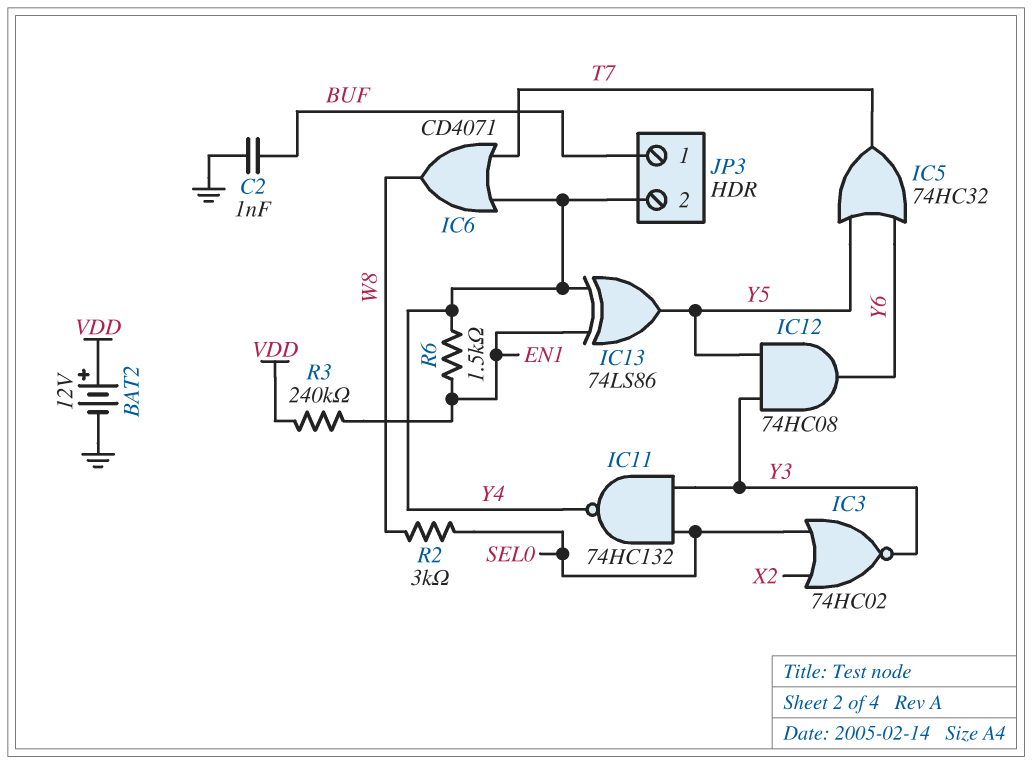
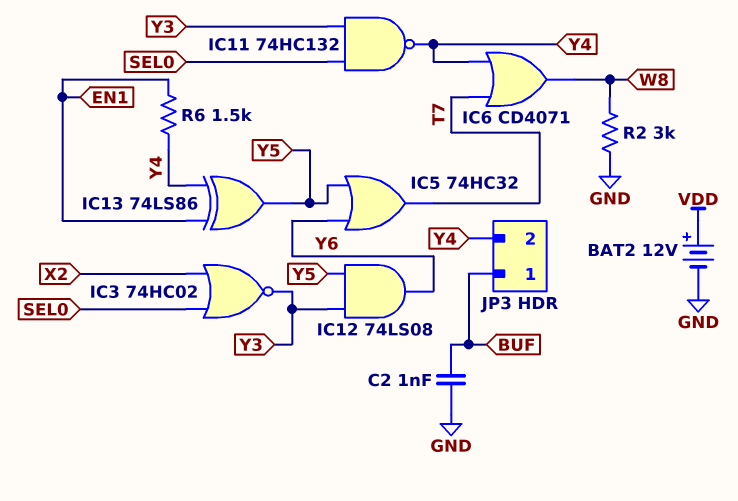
IC12: AND 74HC08 (in Y3, in Y5, out Y6) -> AND 74LS08 (in Y3, in Y5, out Y6)
R2: 3k (SEL0, W8) -> 3k (GND, W8)
R3: 240k (EN1, VDD) -> none

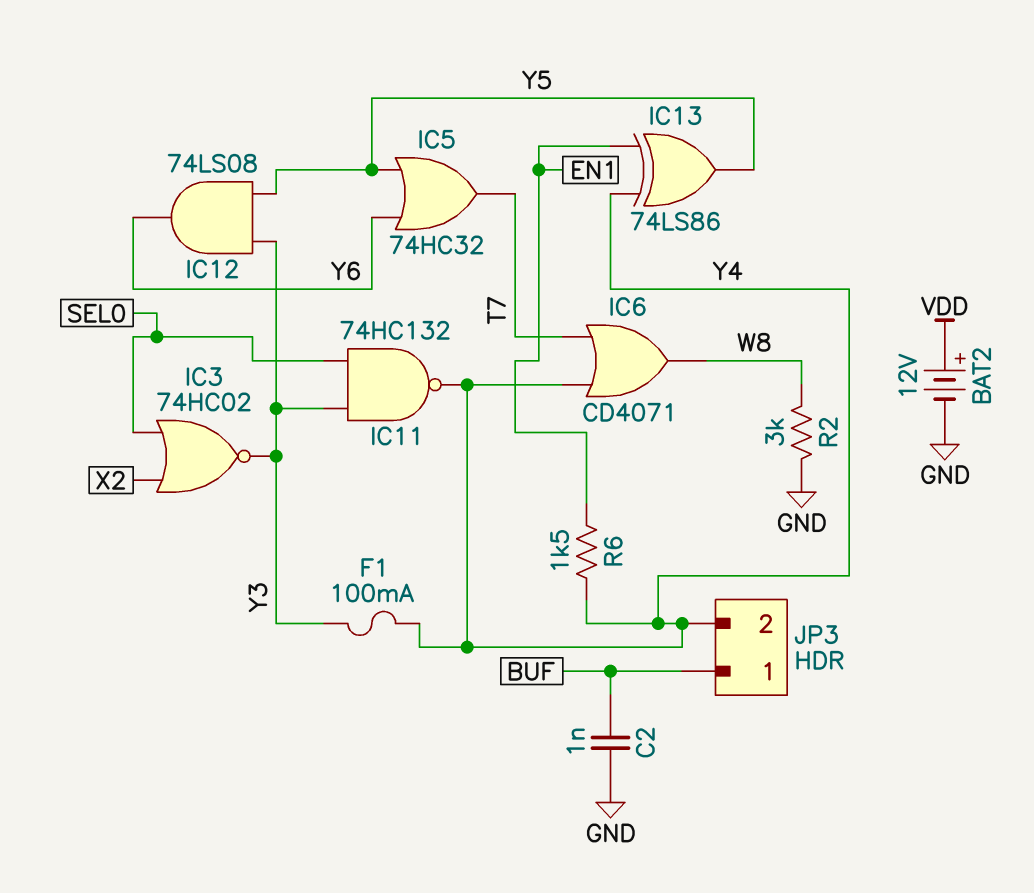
F1: none -> 100mA (Y3, Y4)

